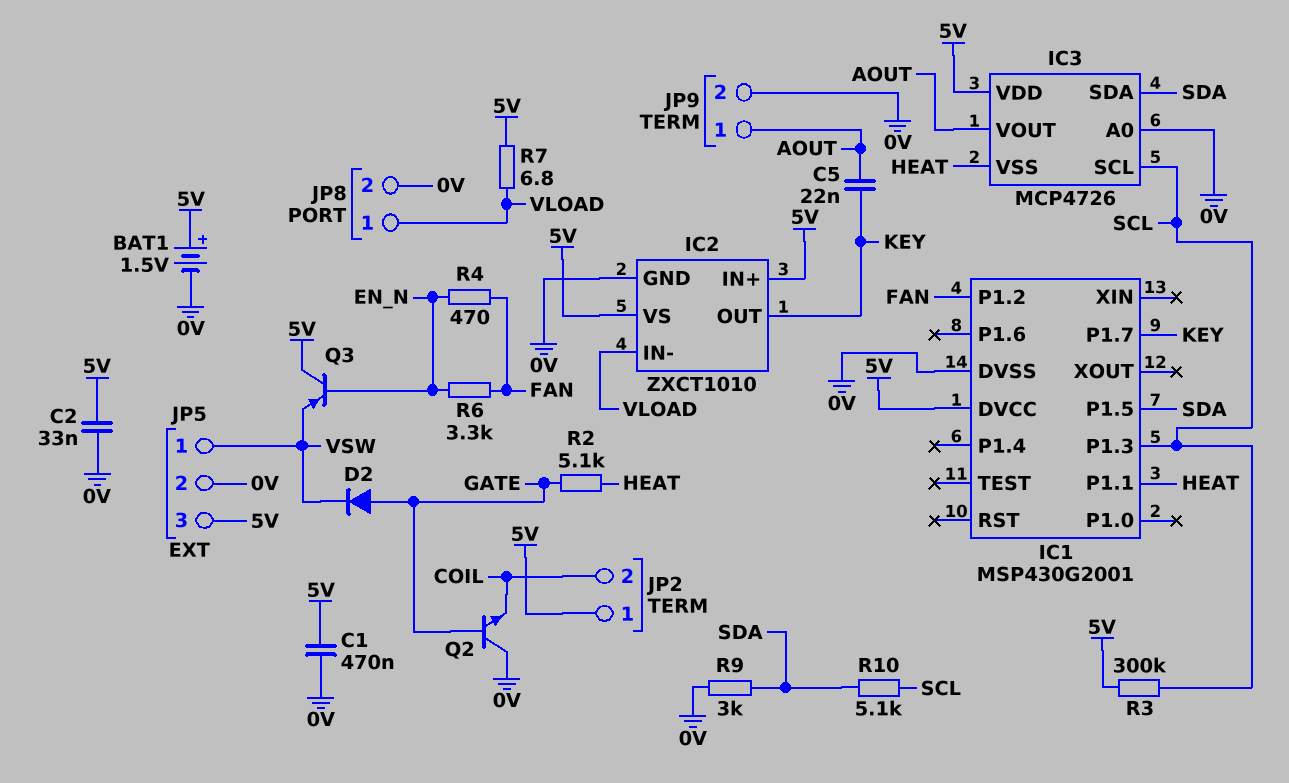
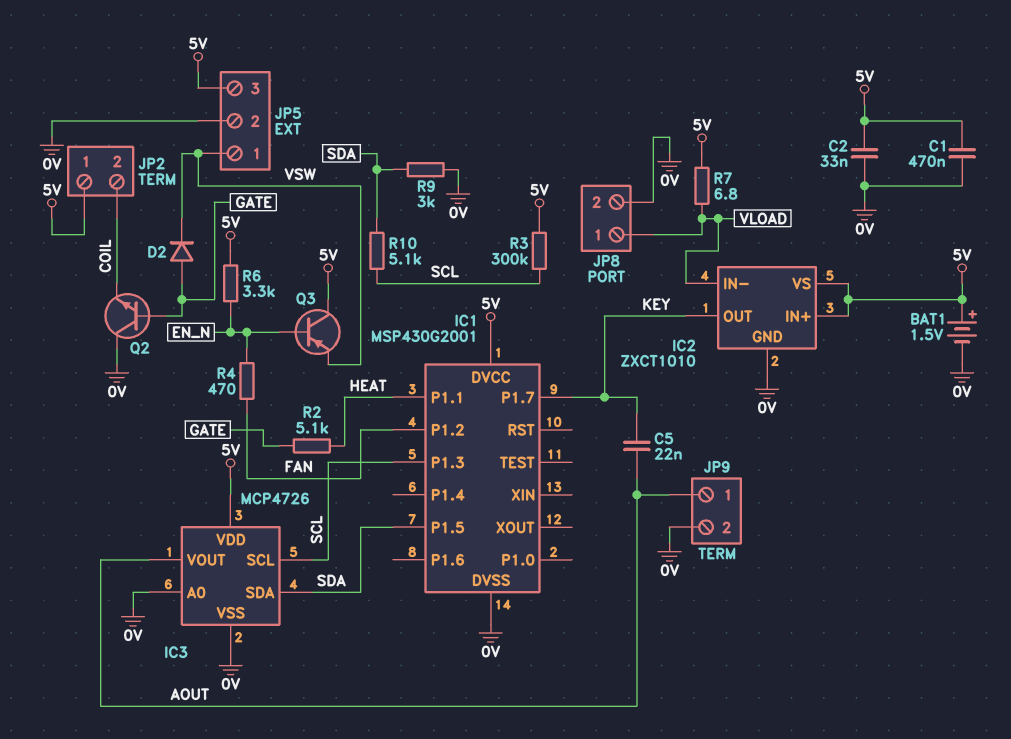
IC3 pin VSS: HEAT -> 0V
R6: 3.3k (EN_N, FAN) -> 3.3k (5V, EN_N)

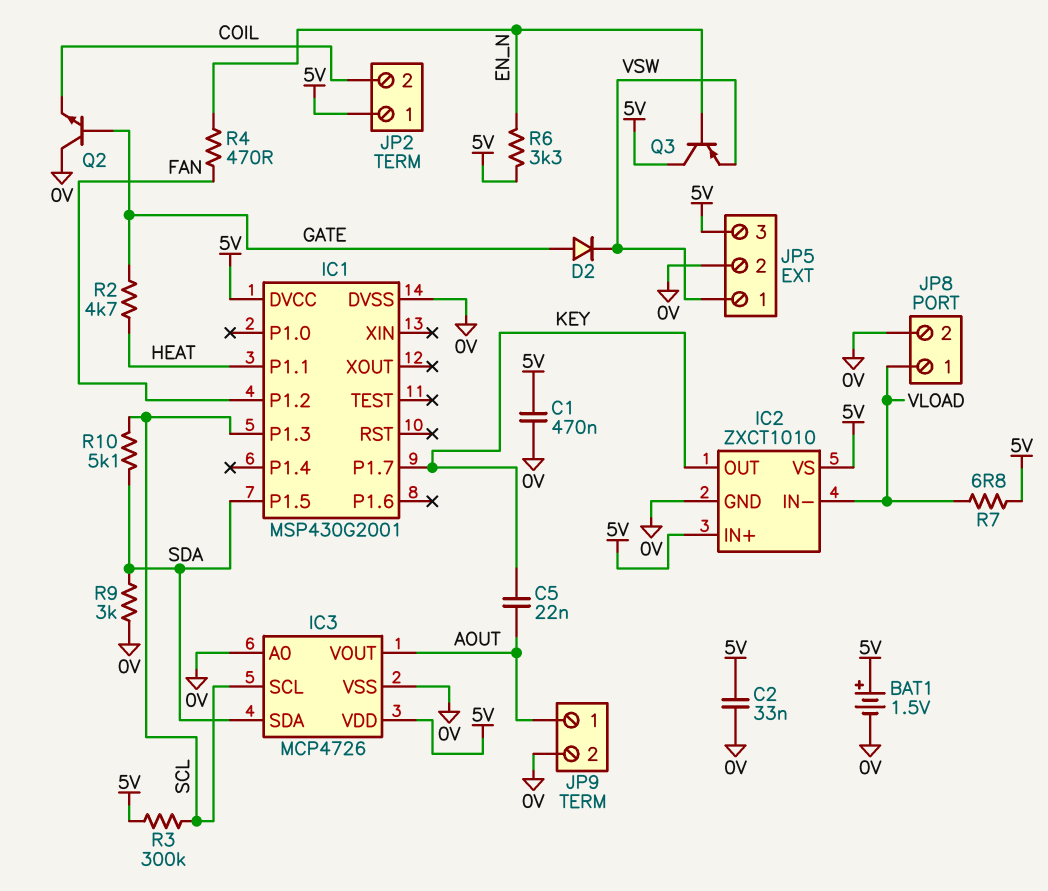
R2: 5.1k (GATE, HEAT) -> 4.7k (GATE, HEAT)

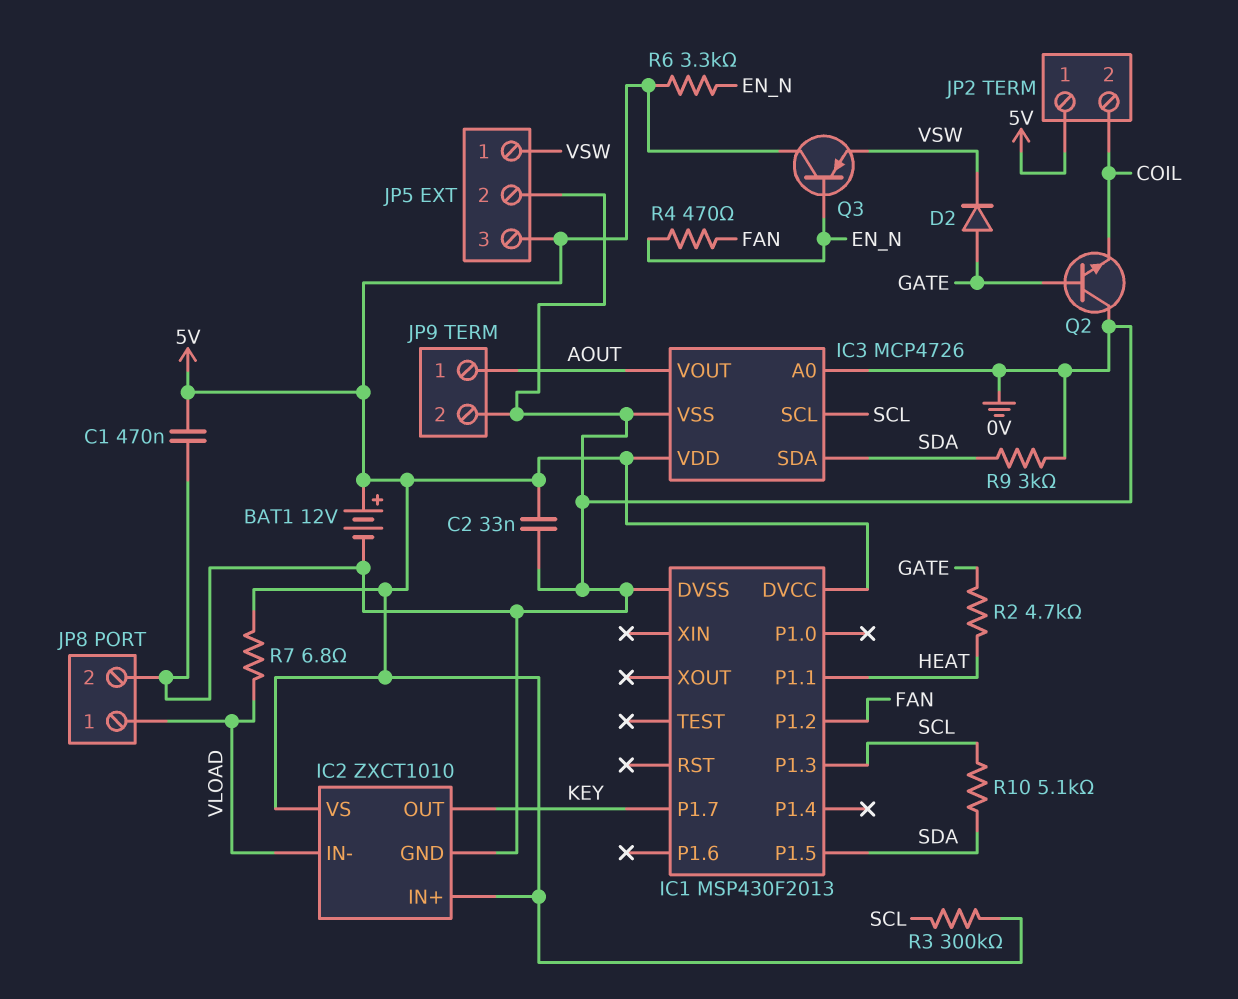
BAT1: 1.5V (plus 5V, minus 0V) -> 12V (plus 5V, minus 0V)
C5: 22nF (AOUT, KEY) -> none
IC1: MSP430G2001 -> MSP430F2013

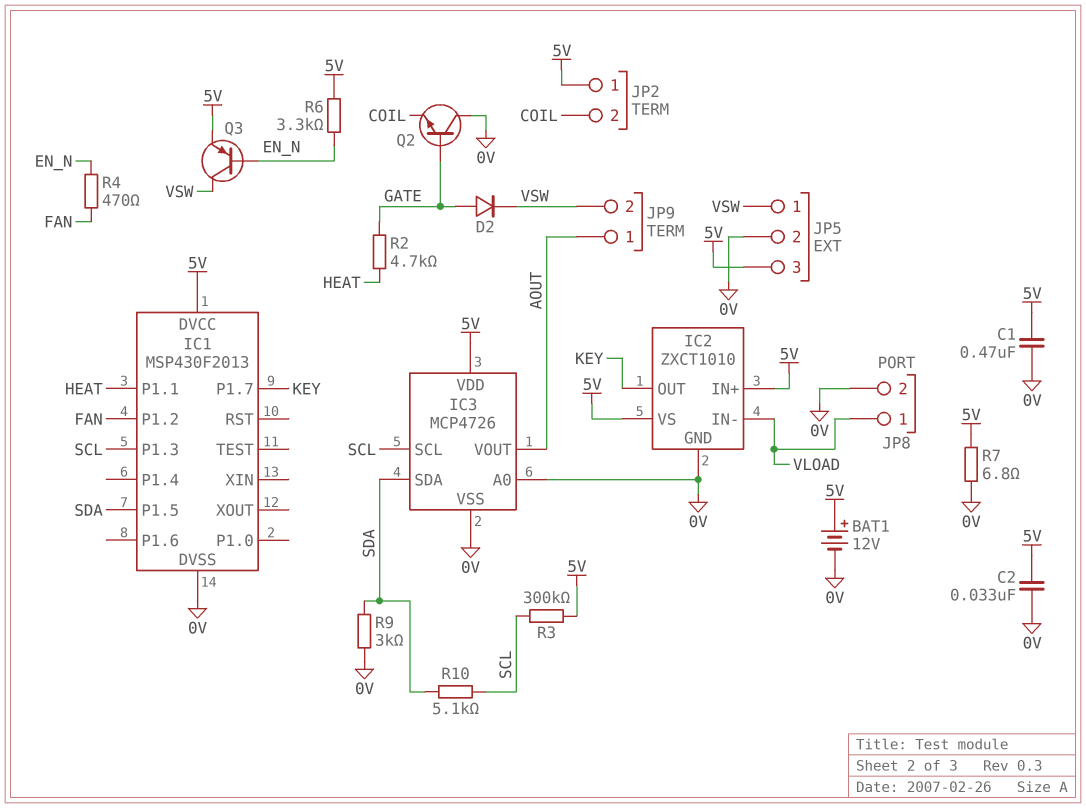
JP9 pin 2: 0V -> VSW
Q3: PNP (B EN_N, C 5V, E VSW) -> PNP (B EN_N, C VSW, E 5V)
R7: 6.8 (5V, VLOAD) -> 6.8 (0V, 5V)

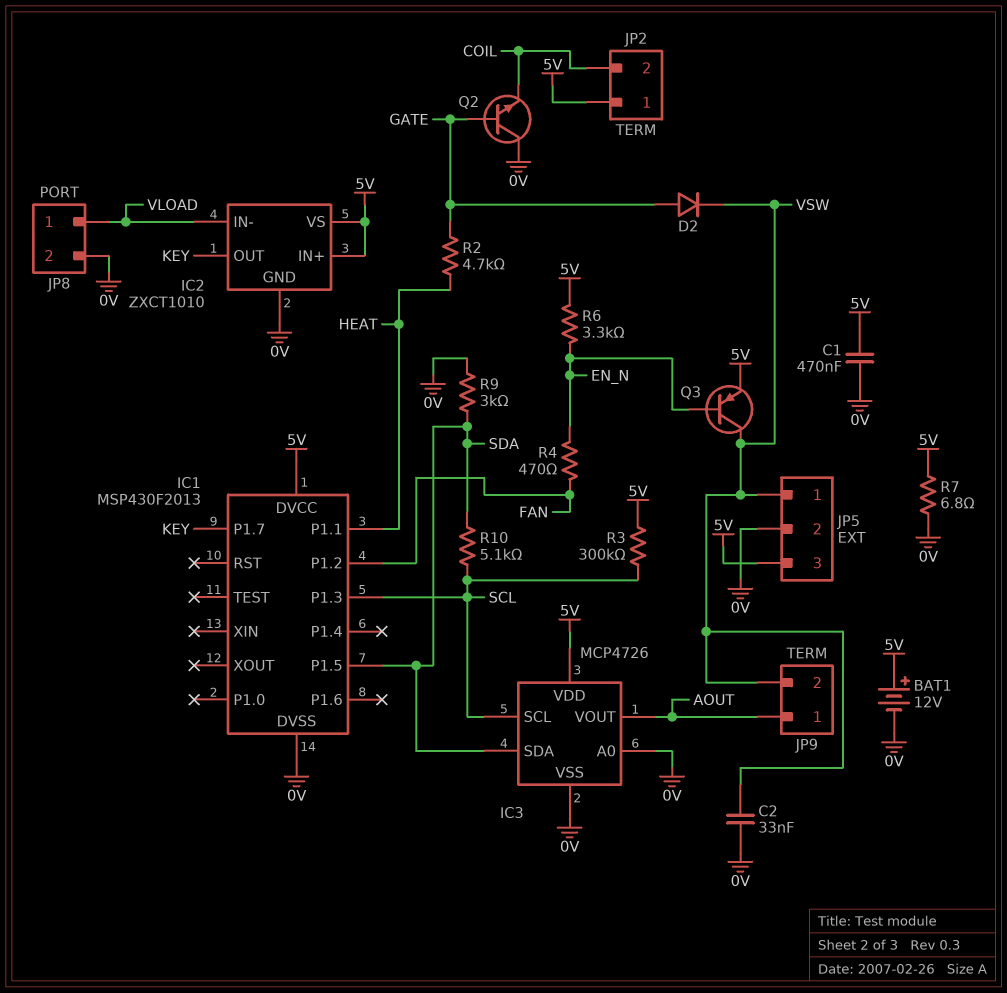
C2: 33nF (0V, 5V) -> 33nF (0V, VSW)

